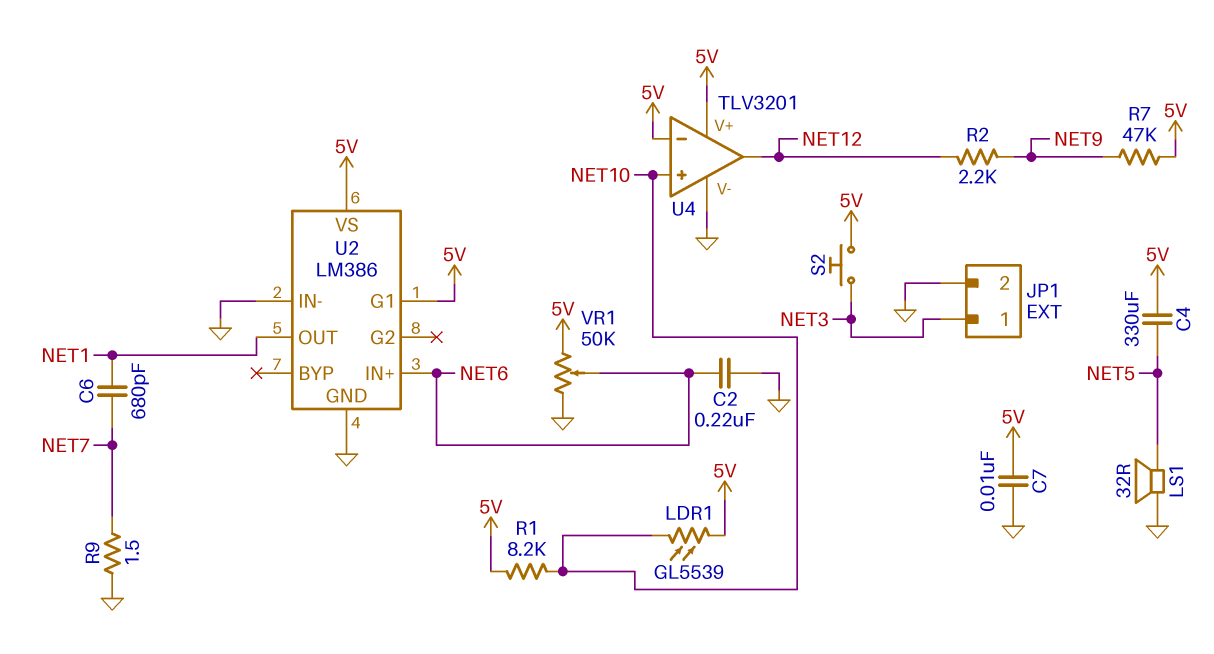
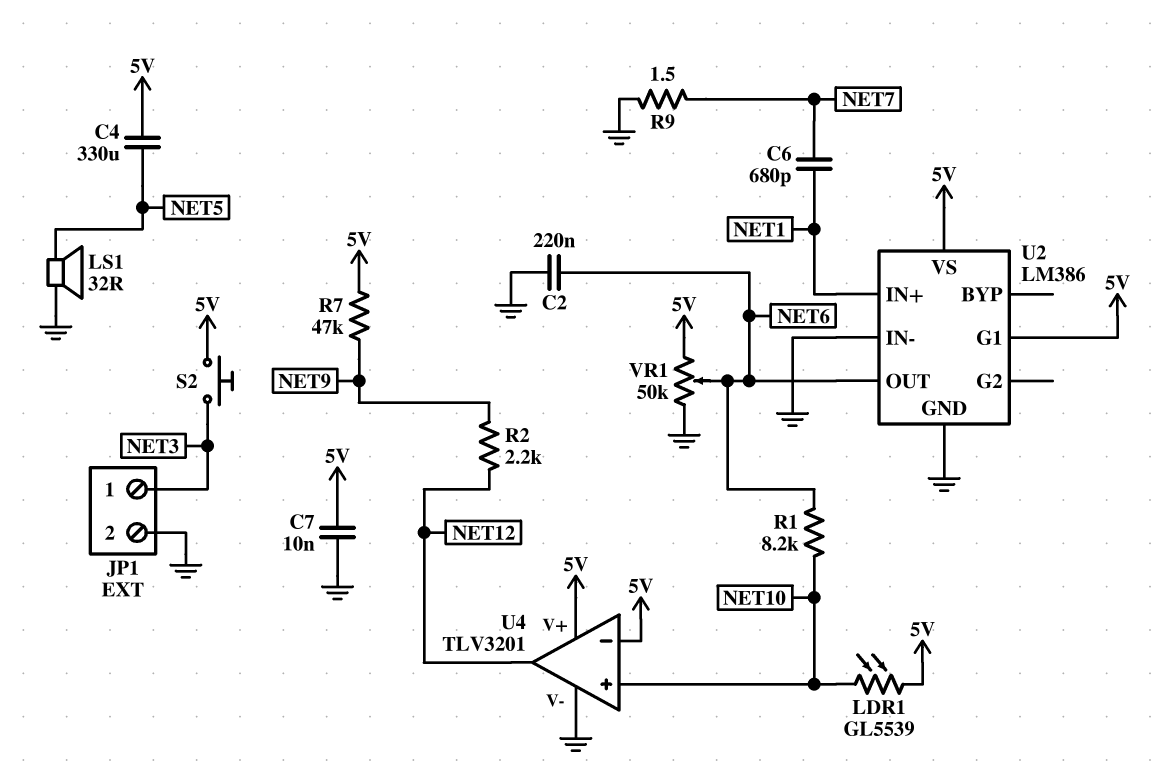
R1: 8.2k (5V, NET10) -> 8.2k (NET6, NET10)
U2 pin IN+: NET6 -> NET1
U2 pin OUT: NET1 -> NET6

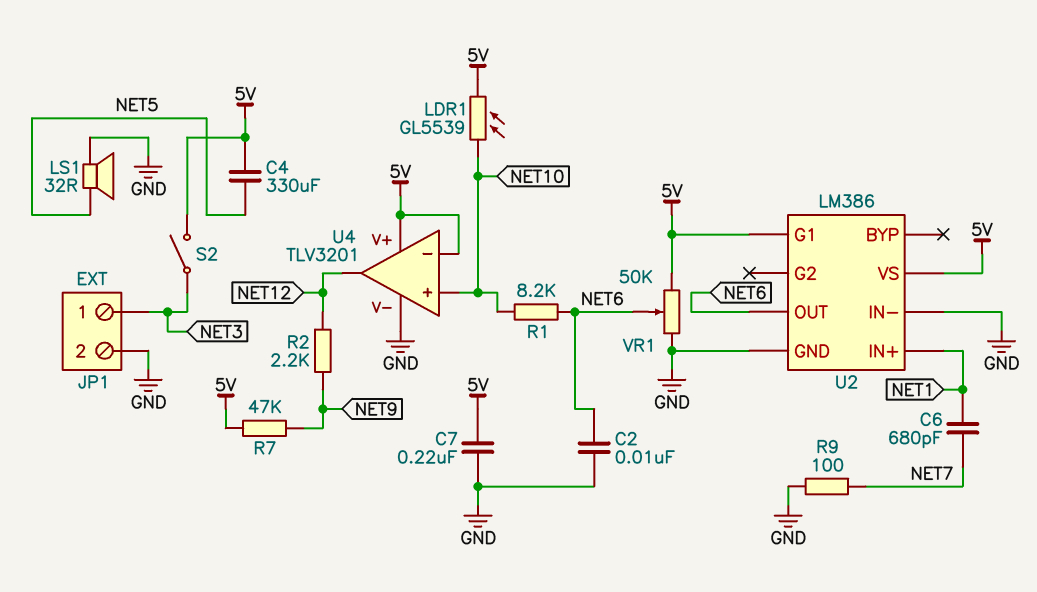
C2: 220nF (GND, NET6) -> 10nF (GND, NET6)
C7: 10nF (5V, GND) -> 220nF (5V, GND)
R9: 1.5 (GND, NET7) -> 100 (GND, NET7)
S2: button (5V, NET3) -> switch (5V, NET3)

